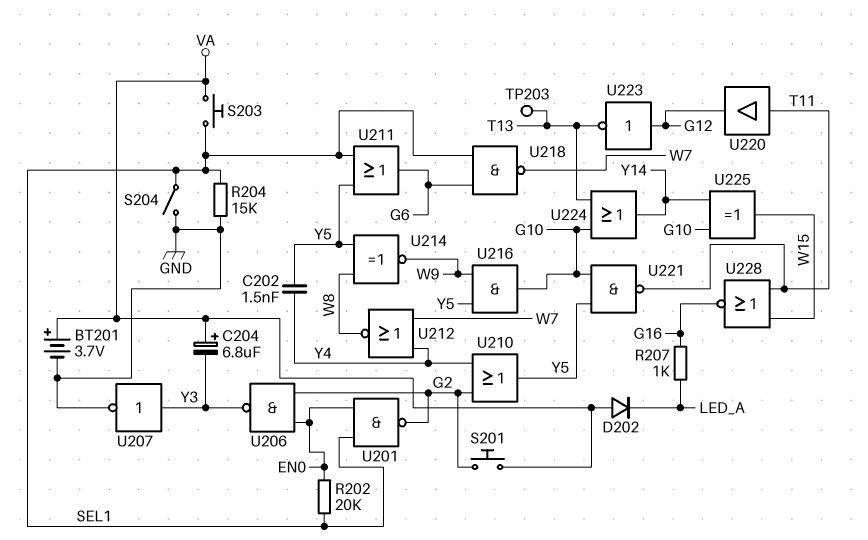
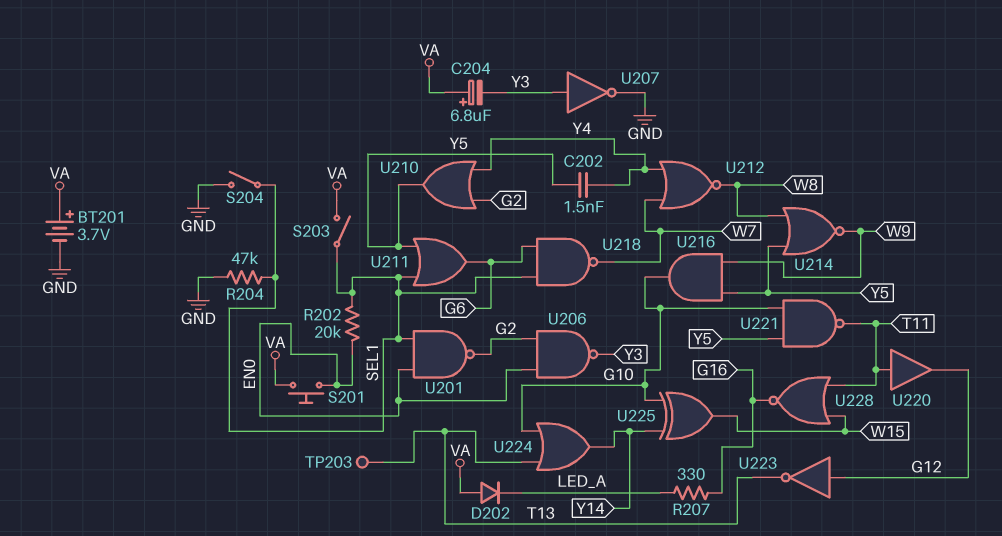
R204: 15k (GND, SEL1) -> 47k (GND, SEL1)
R207: 1k (G16, LED_A) -> 330 (G16, LED_A)
S201: button (G2, VA) -> button (EN0, VA)
S203: button (SEL1, VA) -> switch (SEL1, VA)
U214: XNOR (in W8, in Y5, out W9) -> NOR (in W8, in Y5, out W9)

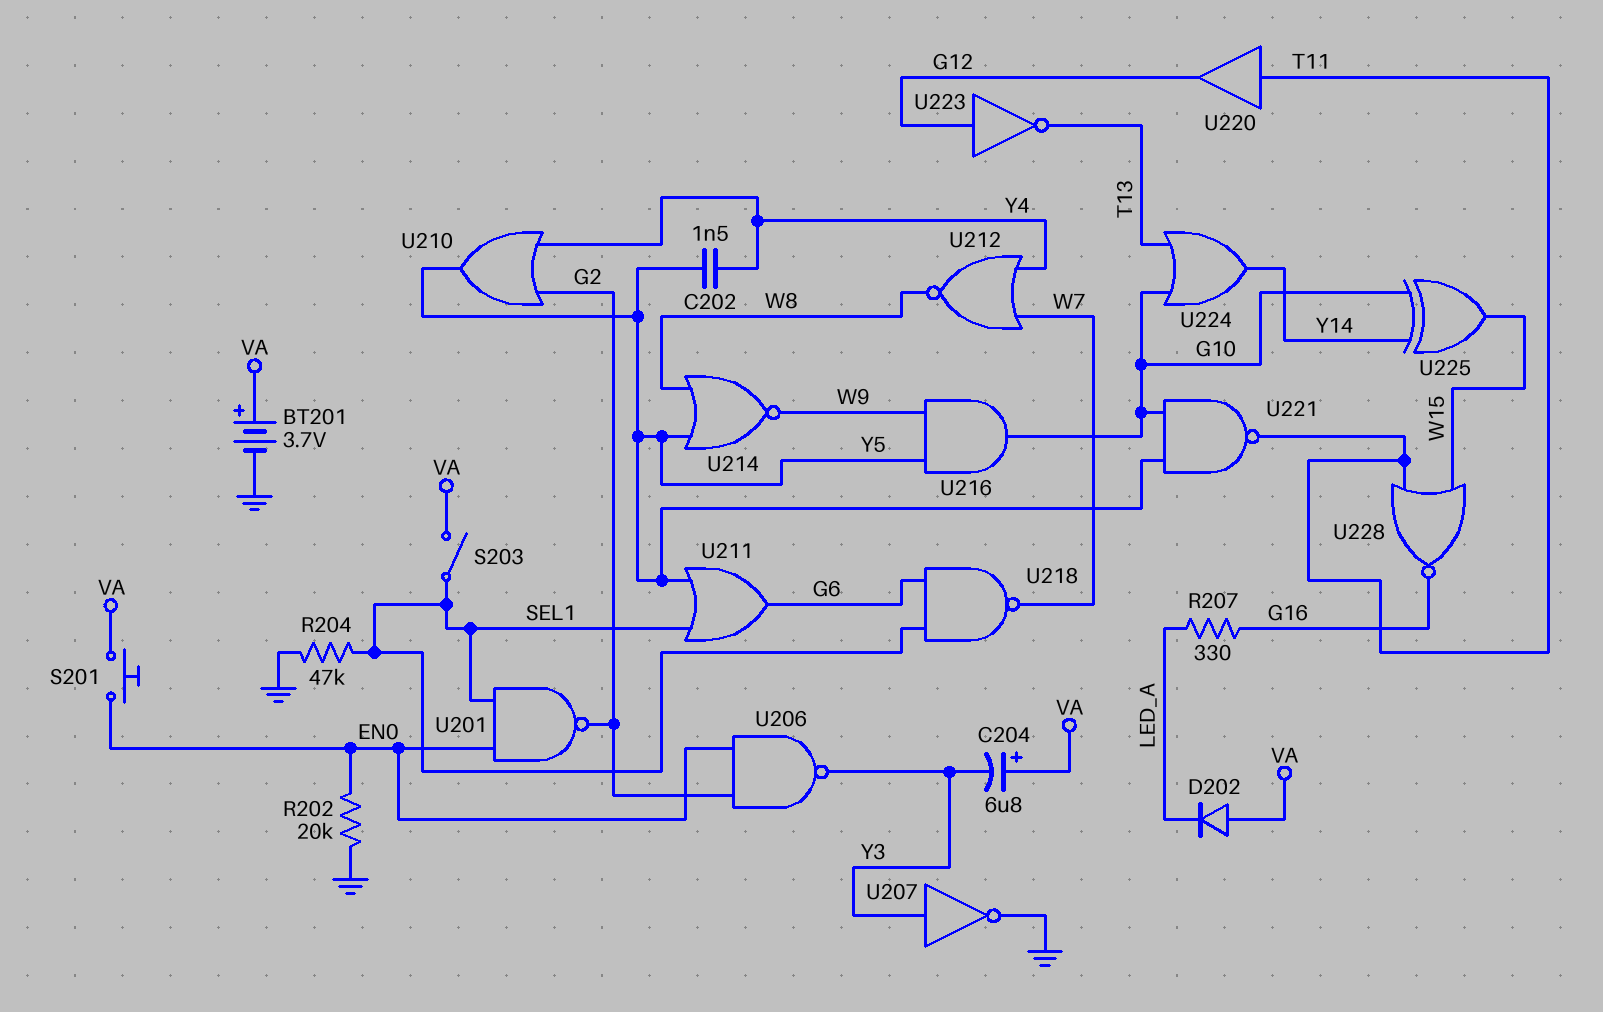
R202: 20k (EN0, SEL1) -> 20k (EN0, GND)
S204: switch (GND, SEL1) -> none
TP203: test point (T13) -> none

